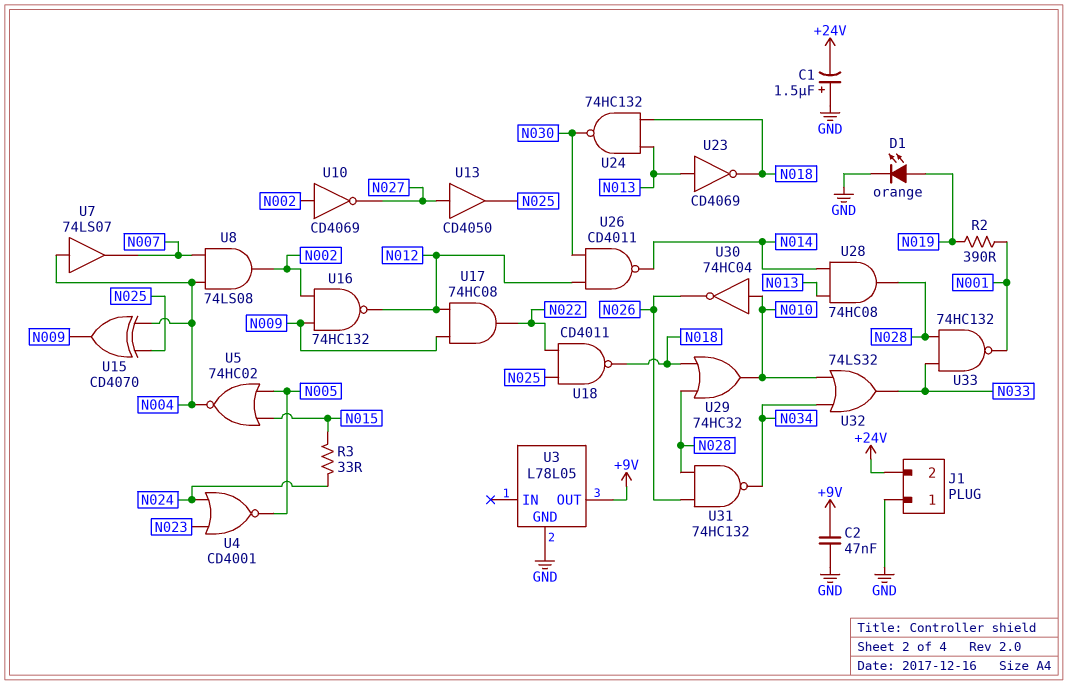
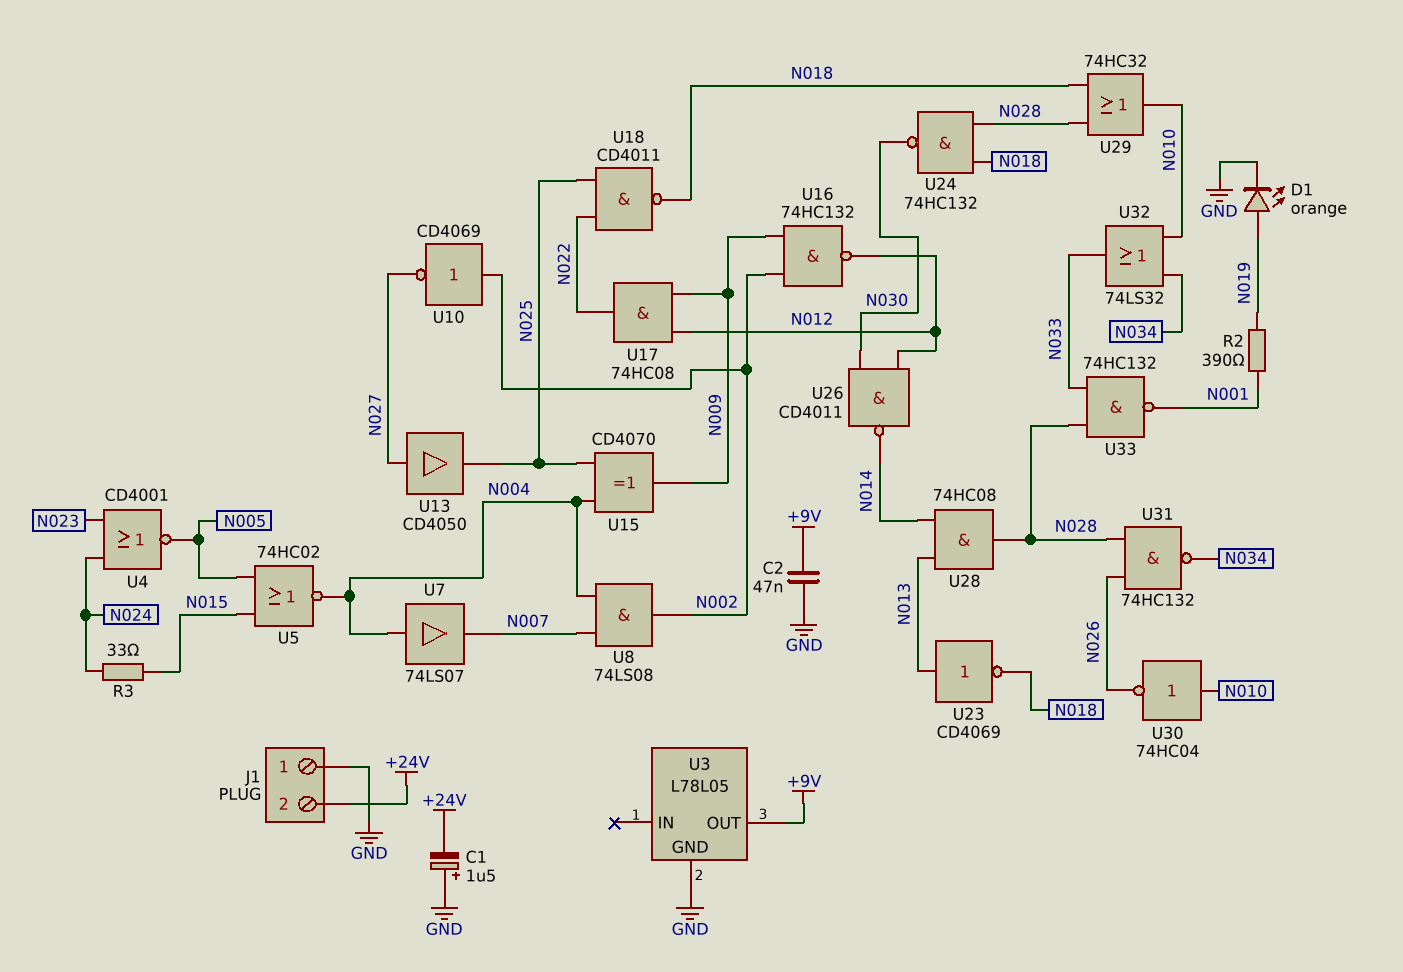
U24: NAND 74HC132 (in N013, in N018, out N030) -> NAND 74HC132 (in N018, in N028, out N030)

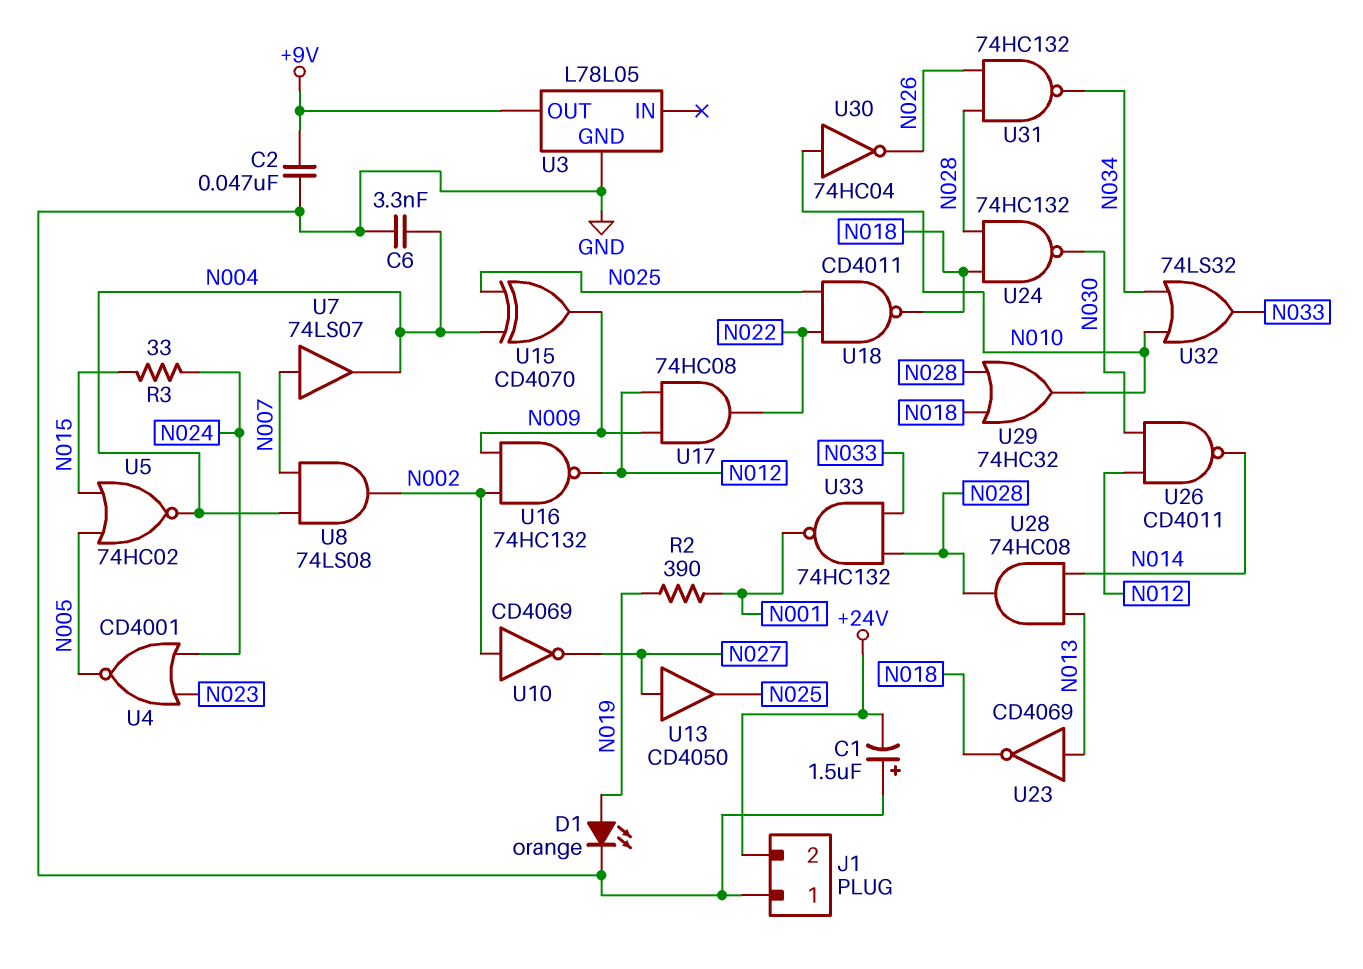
C6: none -> 3.3nF (GND, N004)
U7: buffer 74LS07 (in N004, out N007) -> buffer 74LS07 (in N007, out N004)

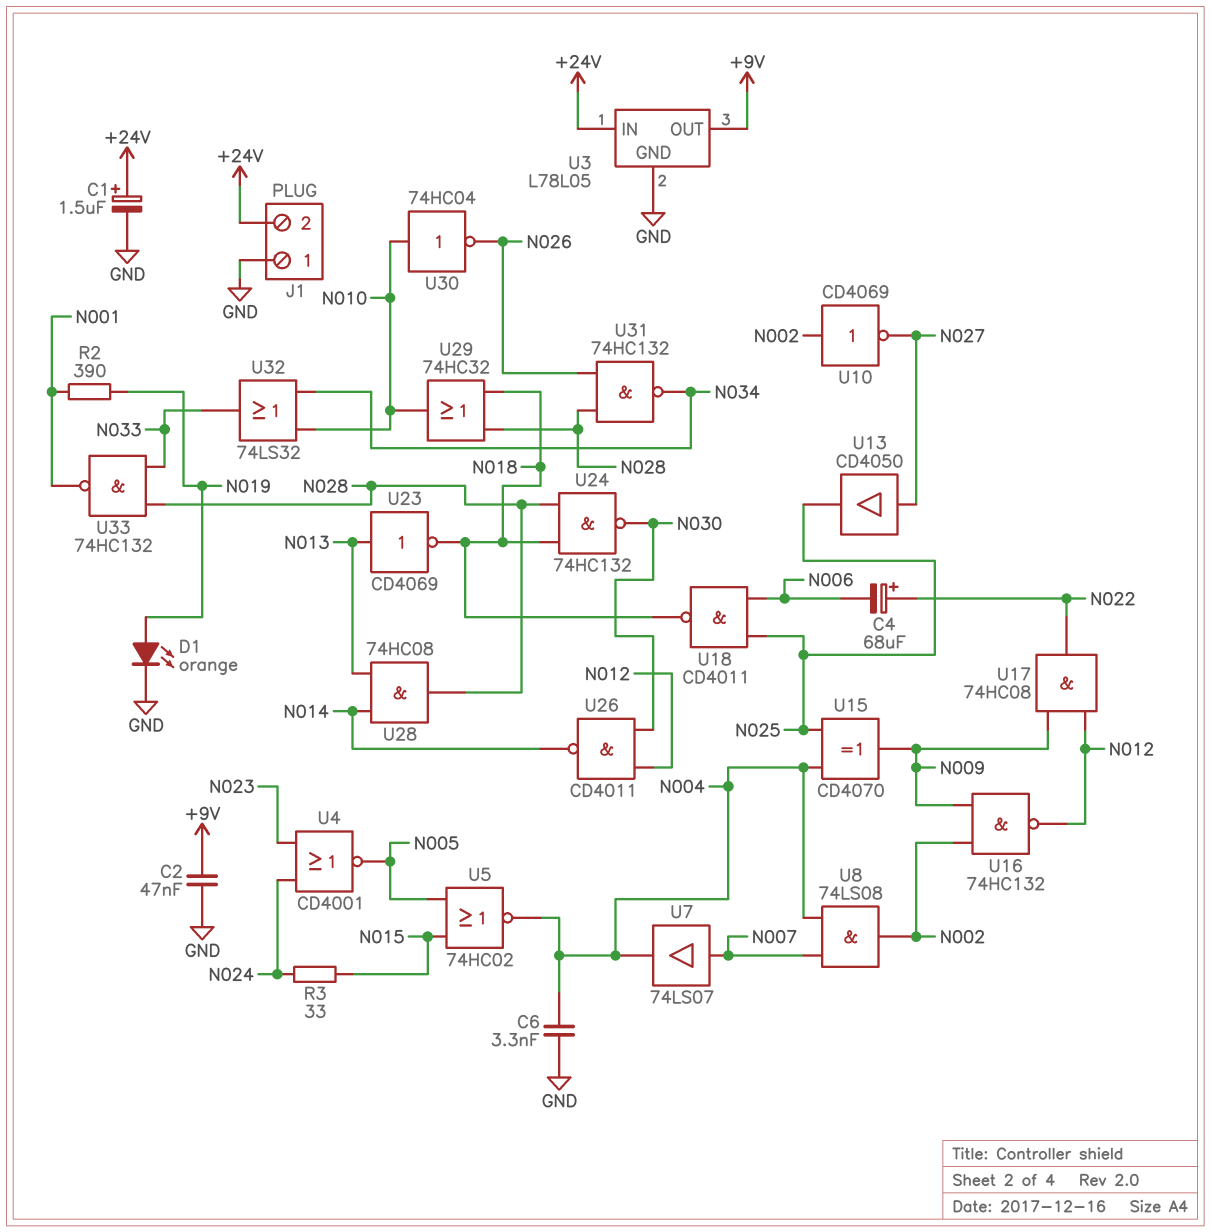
C1: 1.5uF (plus GND, minus +24V) -> 1.5uF (plus +24V, minus GND)
C4: none -> 68uF (plus N022, minus N006)
U3 pin IN: none -> +24V
U18: NAND CD4011 (in N022, in N025, out N018) -> NAND CD4011 (in N006, in N025, out N018)

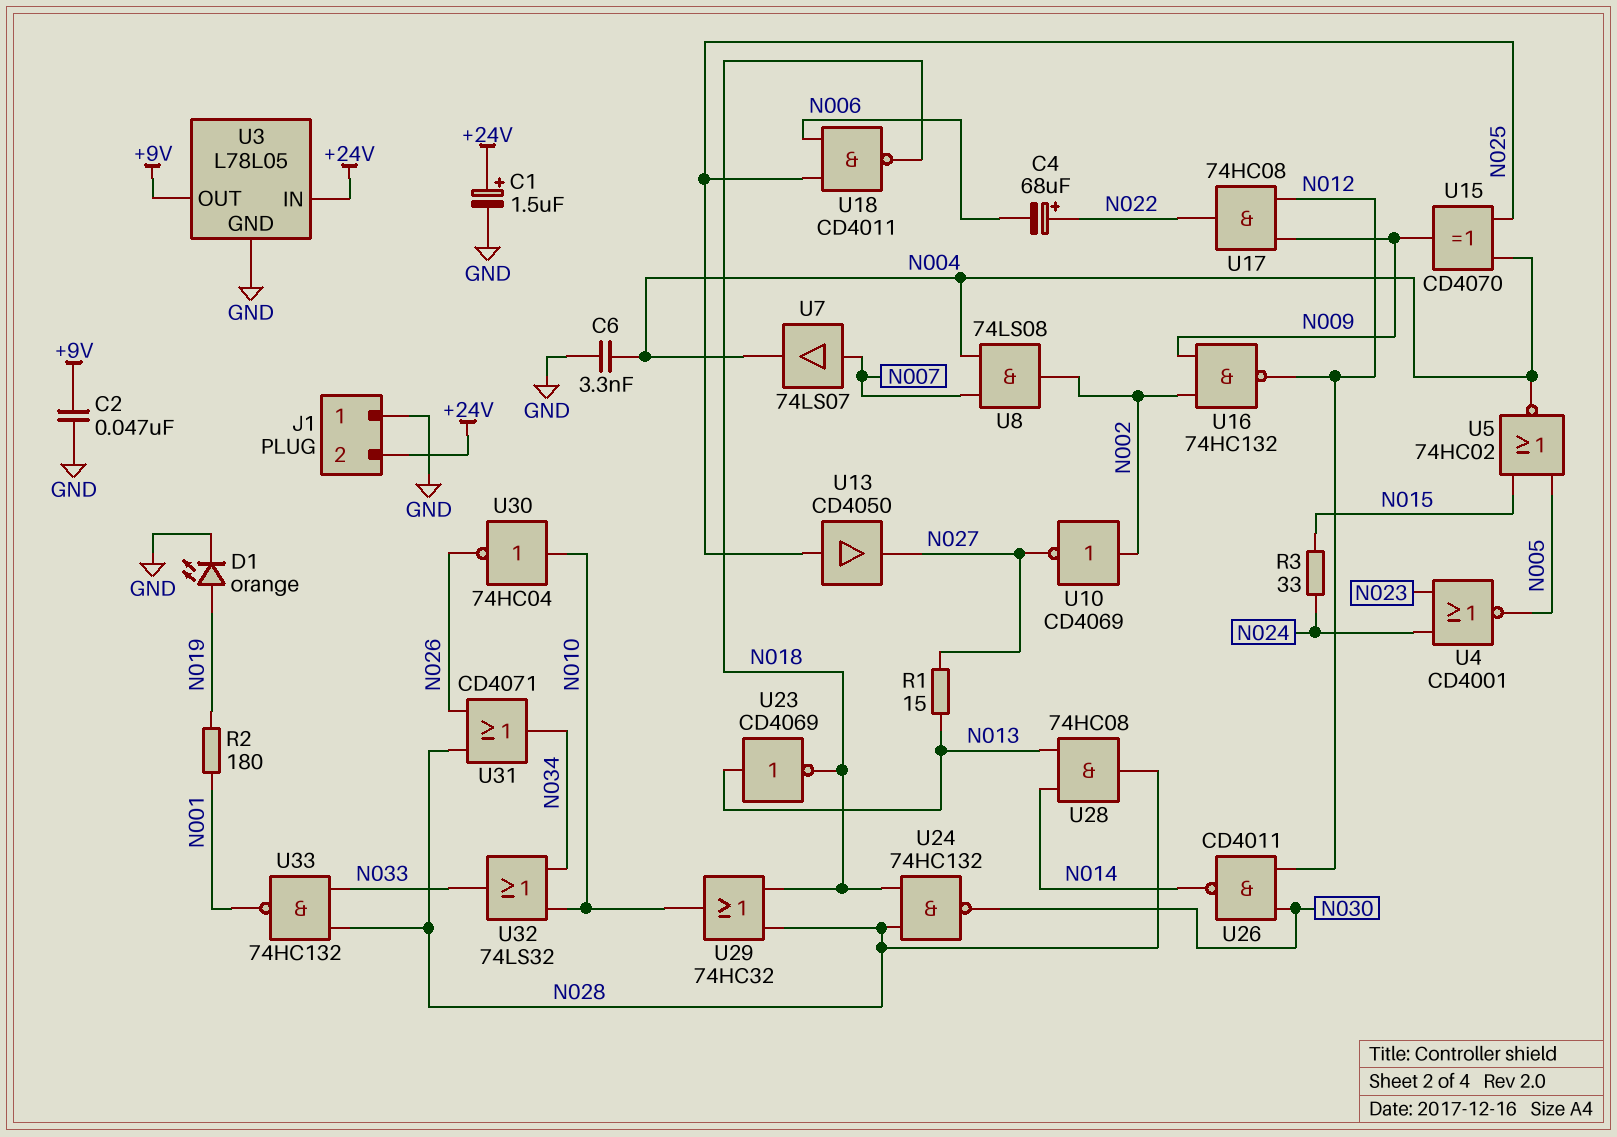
R1: none -> 15 (N013, N027)
R2: 390 (N001, N019) -> 180 (N001, N019)
U13: buffer CD4050 (in N027, out N025) -> buffer CD4050 (in N025, out N027)
U31: NAND 74HC132 (in N026, in N028, out N034) -> OR CD4071 (in N026, in N028, out N034)

